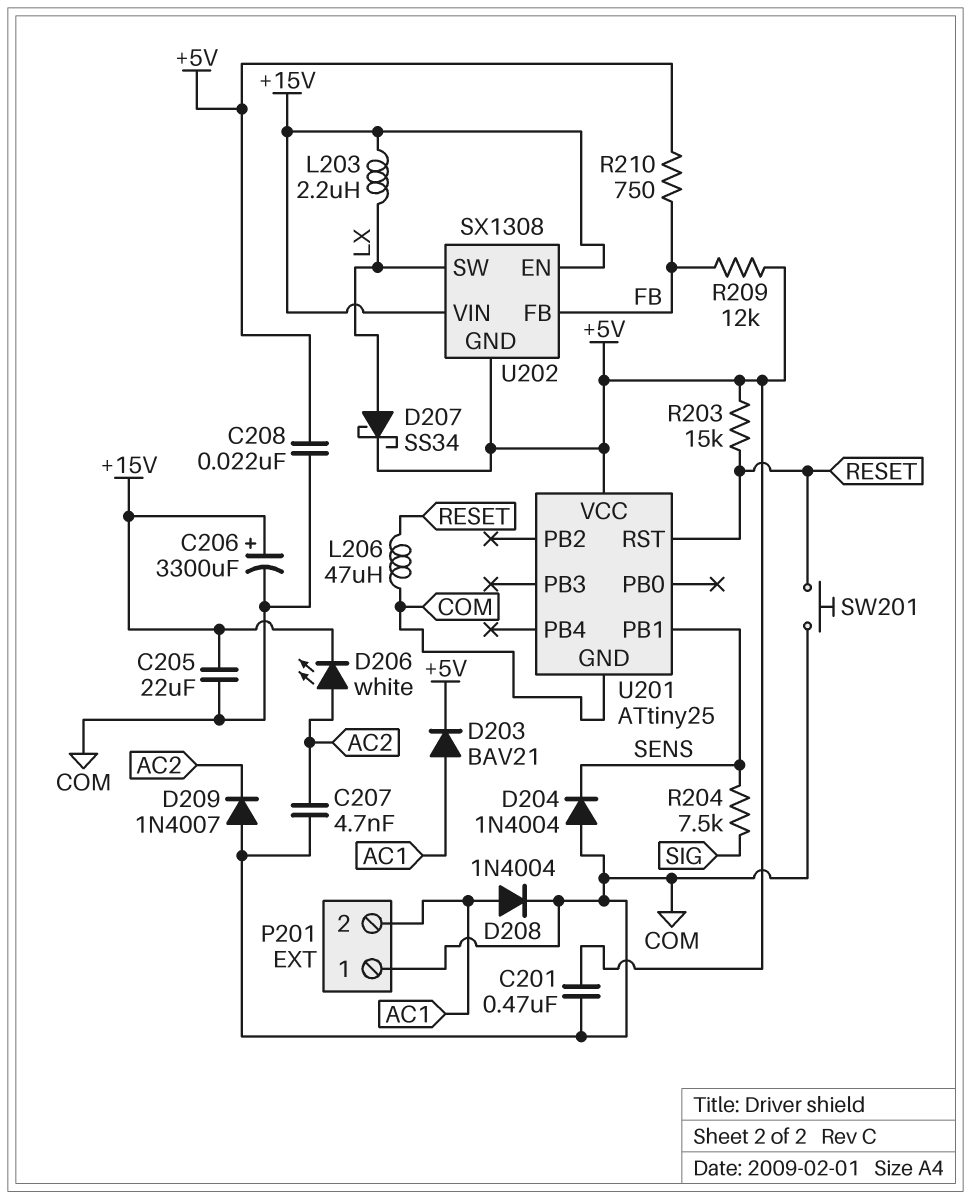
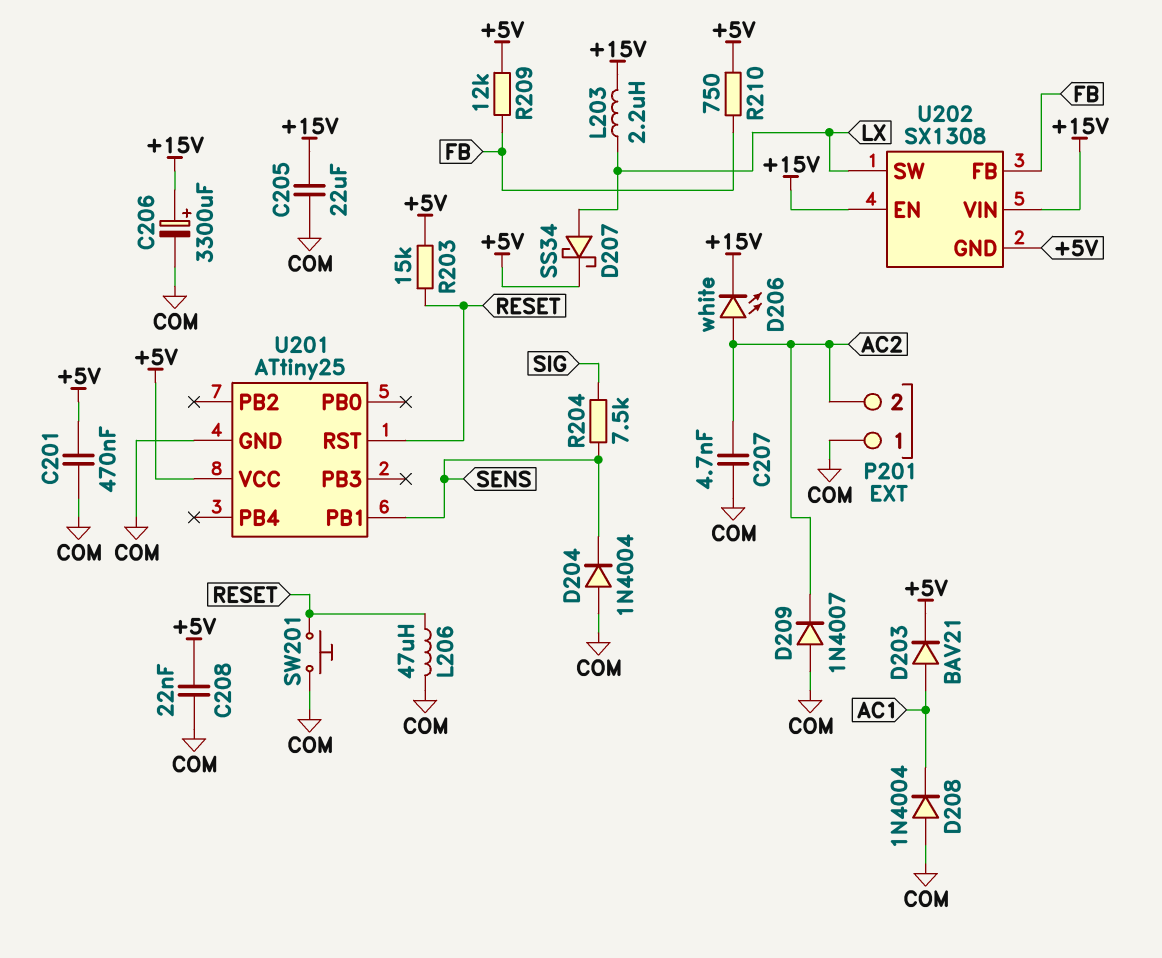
D208: diode 1N4004 (A AC1, K COM) -> diode 1N4004 (A COM, K AC1)
P201 pin 2: AC1 -> AC2

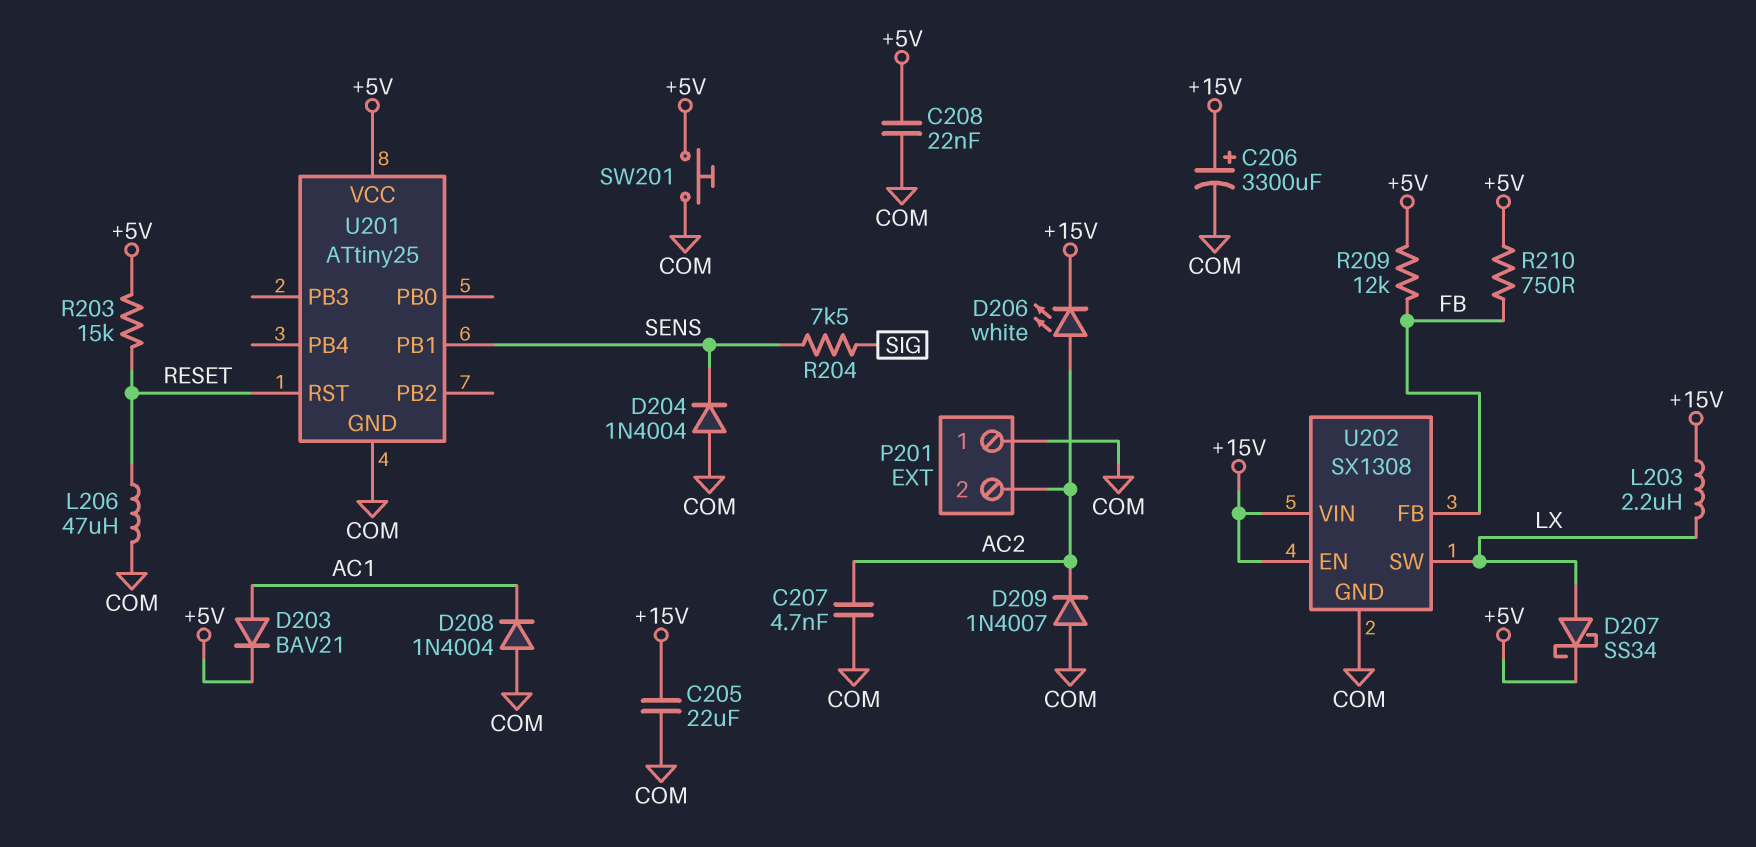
C201: 470nF (+5V, COM) -> none
SW201: button (COM, RESET) -> button (+5V, COM)
U202 pin GND: +5V -> COM

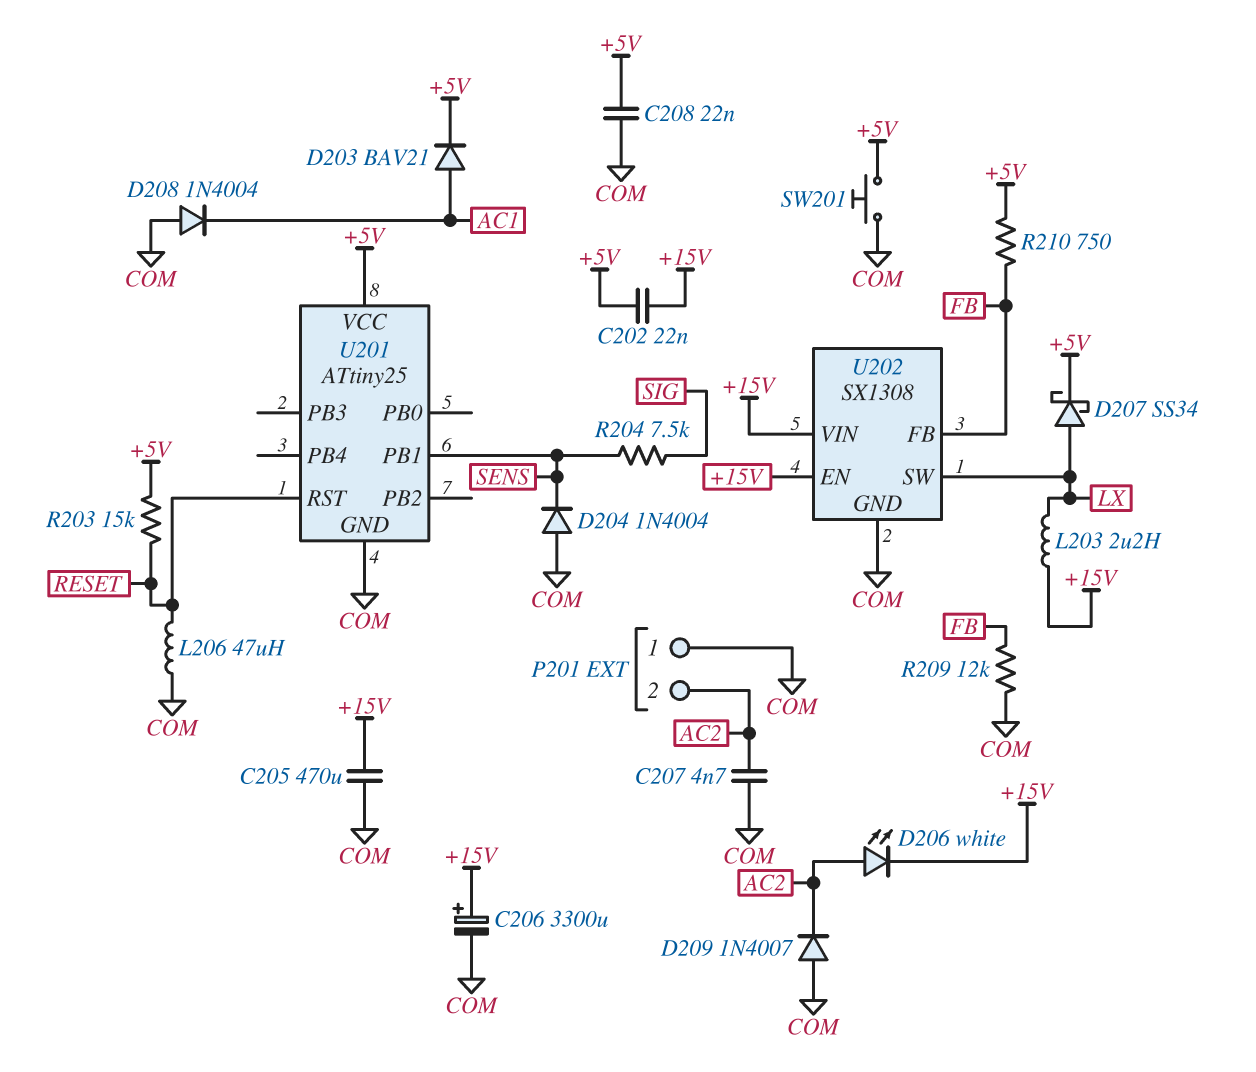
C202: none -> 22nF (+5V, +15V)
C205: 22uF (+15V, COM) -> 470uF (+15V, COM)
R209: 12k (+5V, FB) -> 12k (COM, FB)

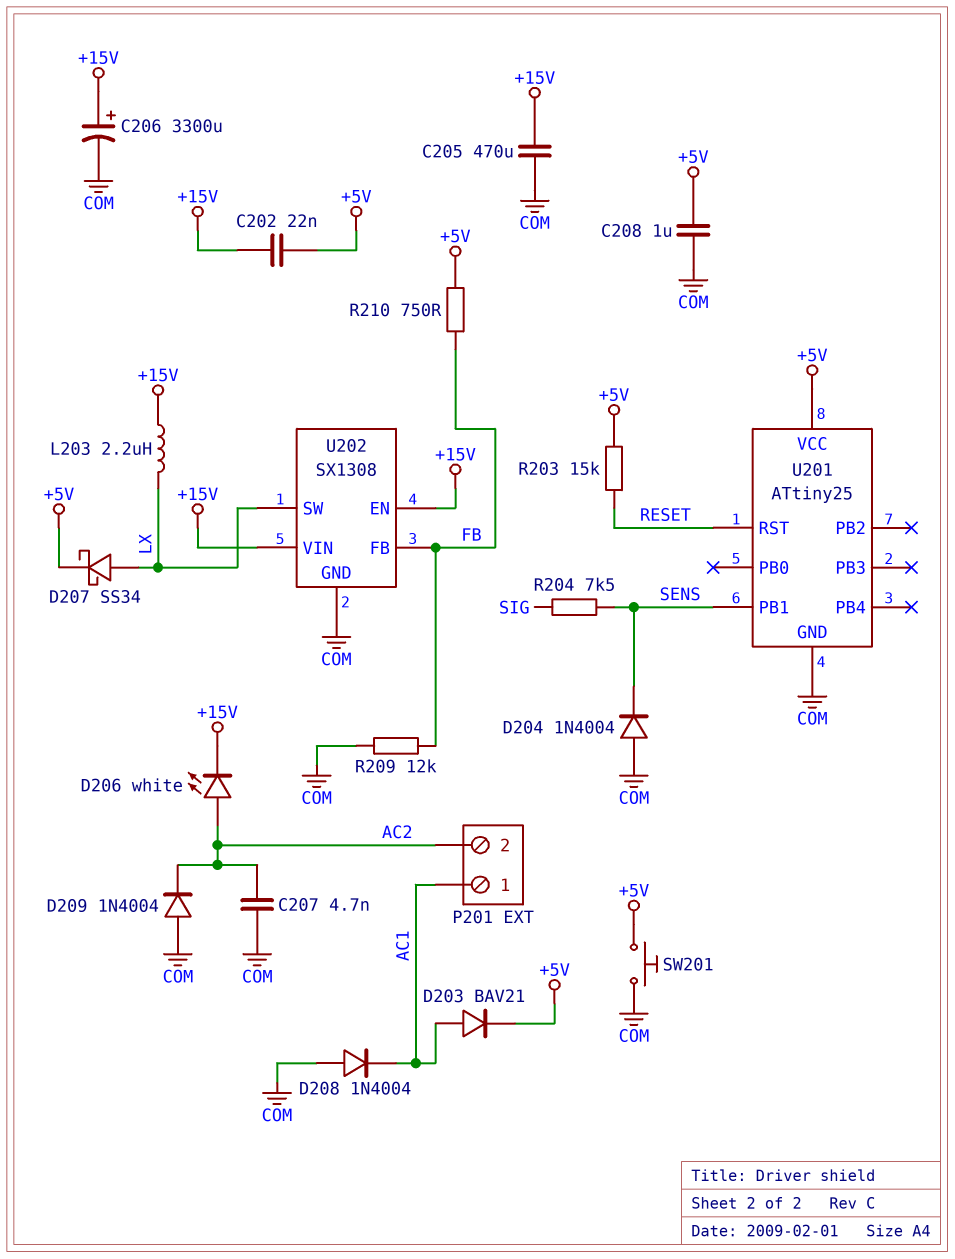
C208: 22nF (+5V, COM) -> 1uF (+5V, COM)
D209: diode 1N4007 (A COM, K AC2) -> diode 1N4004 (A COM, K AC2)
L206: 47uH (COM, RESET) -> none
P201 pin 1: COM -> AC1

